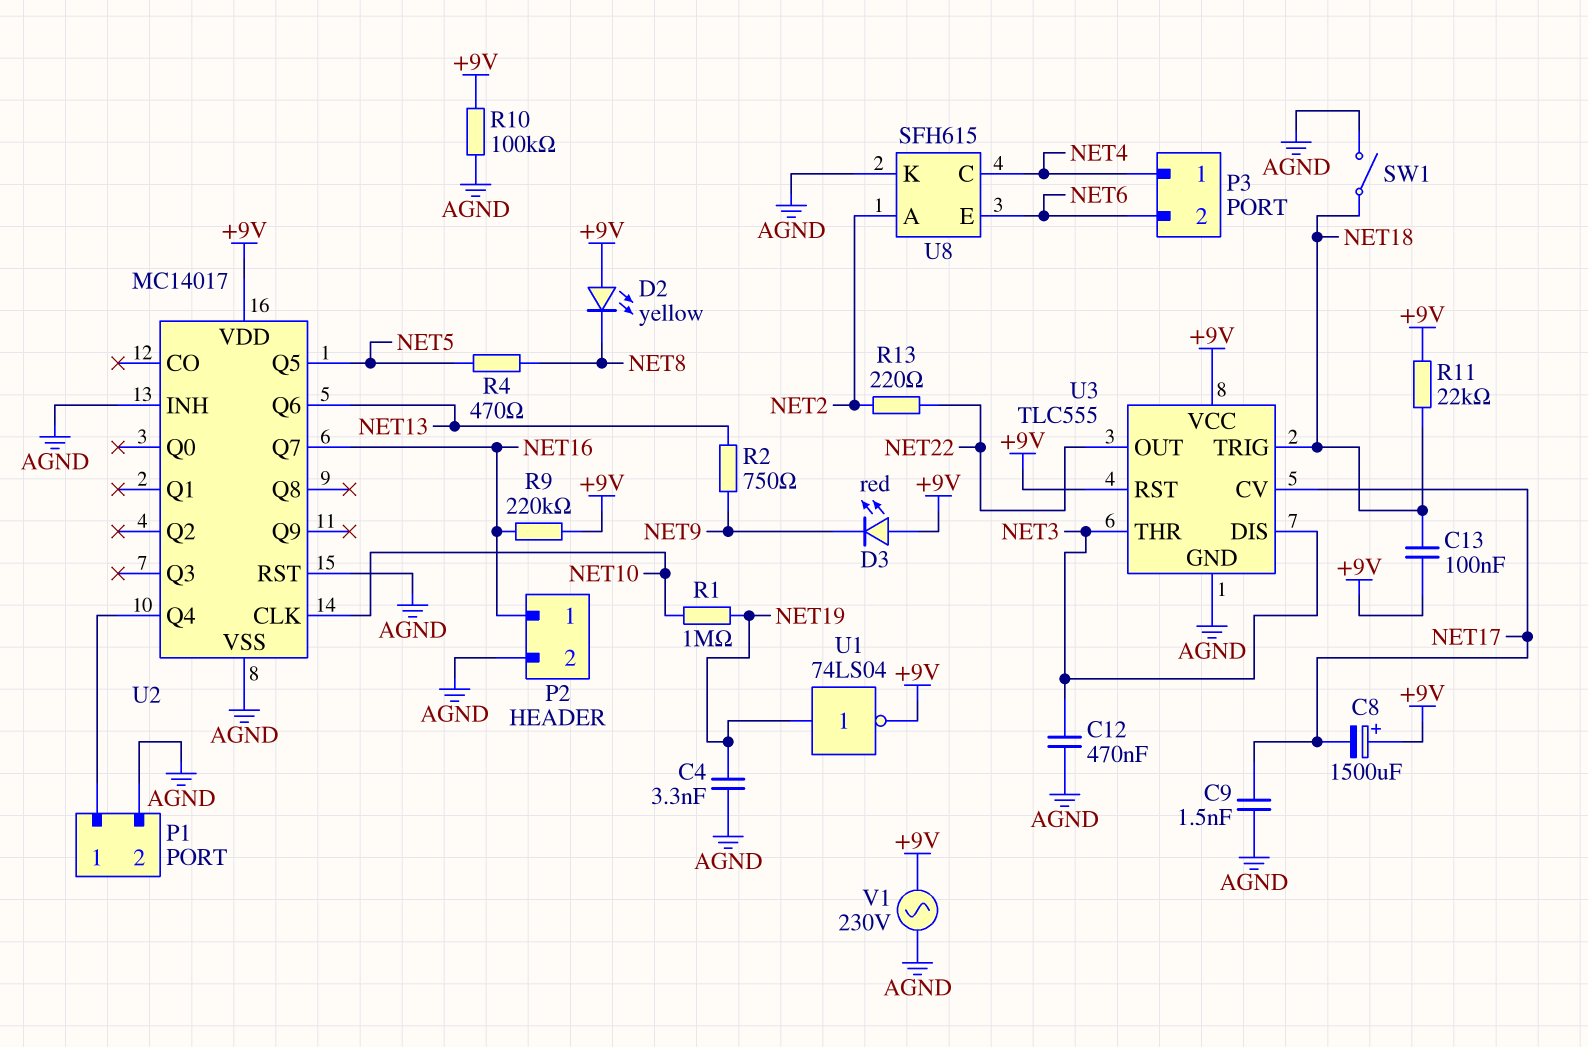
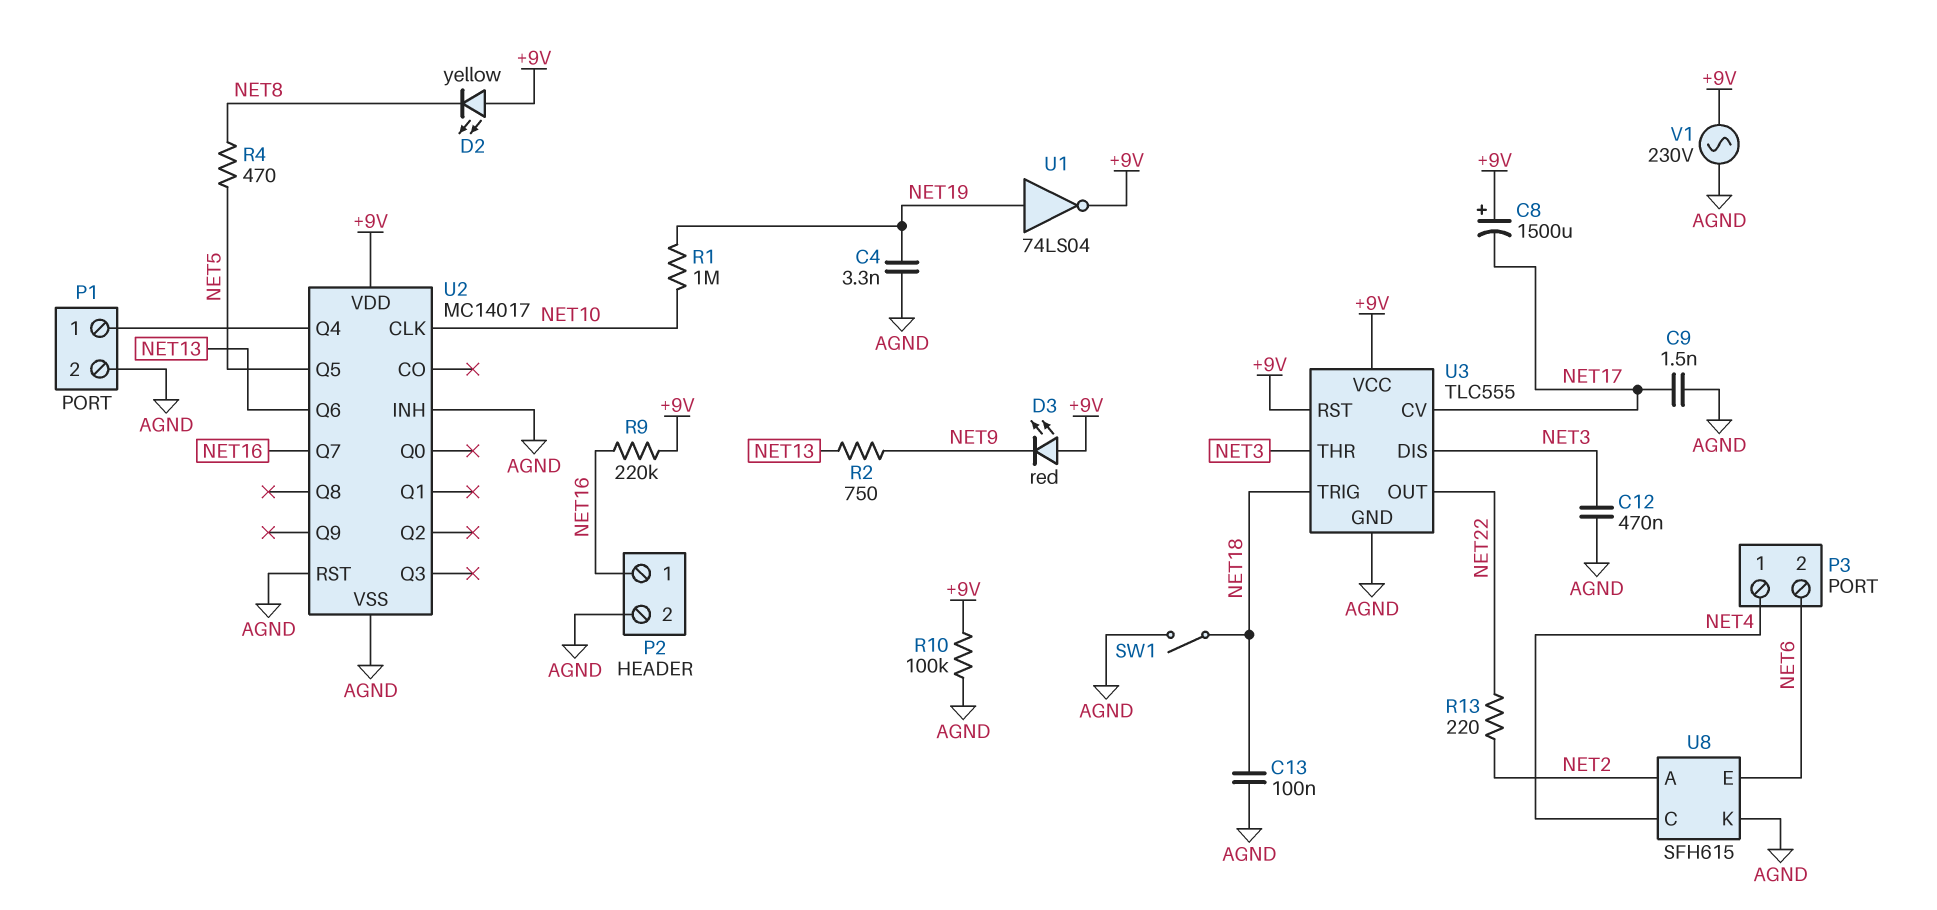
C13: 100nF (+9V, NET18) -> 100nF (AGND, NET18)
R11: 22k (+9V, NET18) -> none

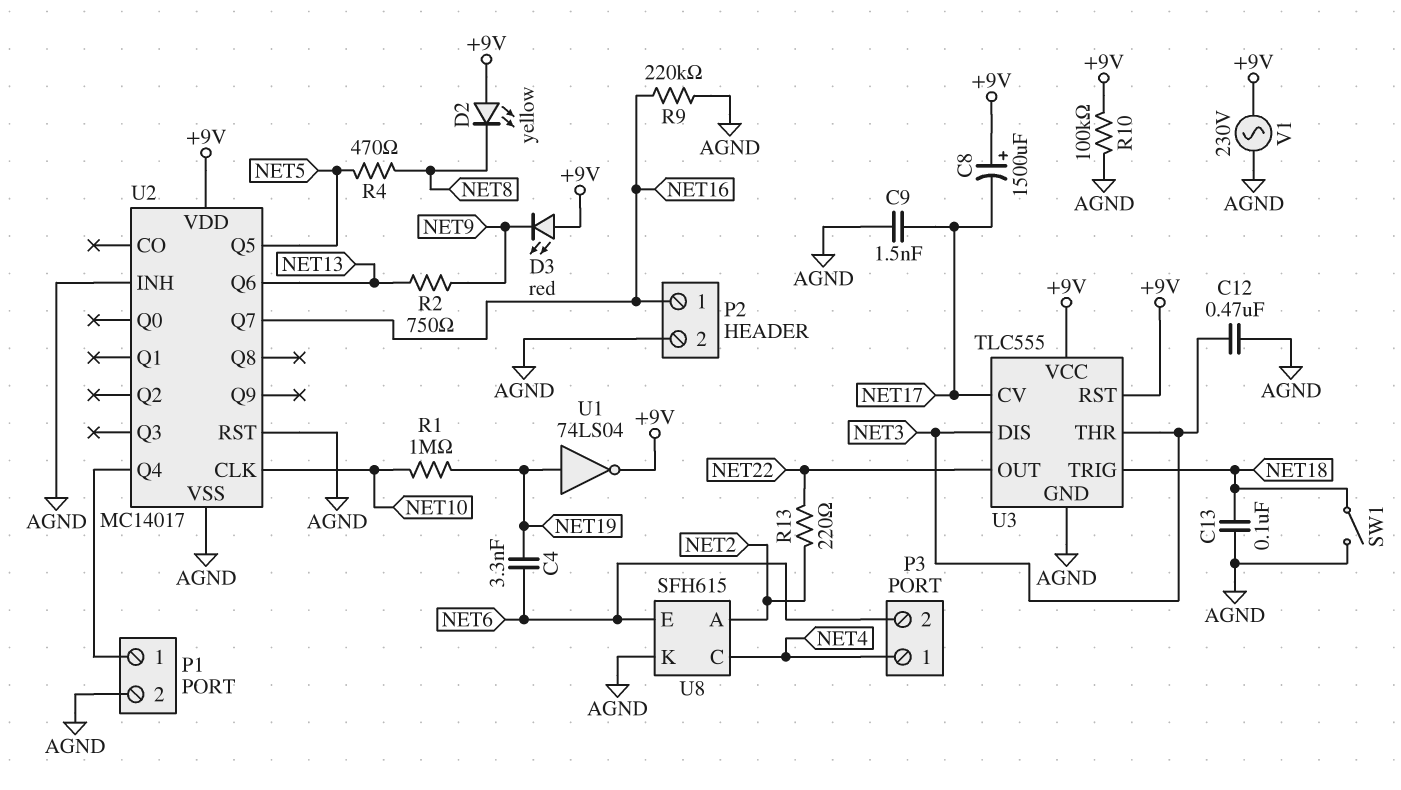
C4: 3.3nF (AGND, NET19) -> 3.3nF (NET6, NET19)
R9: 220k (+9V, NET16) -> 220k (AGND, NET16)

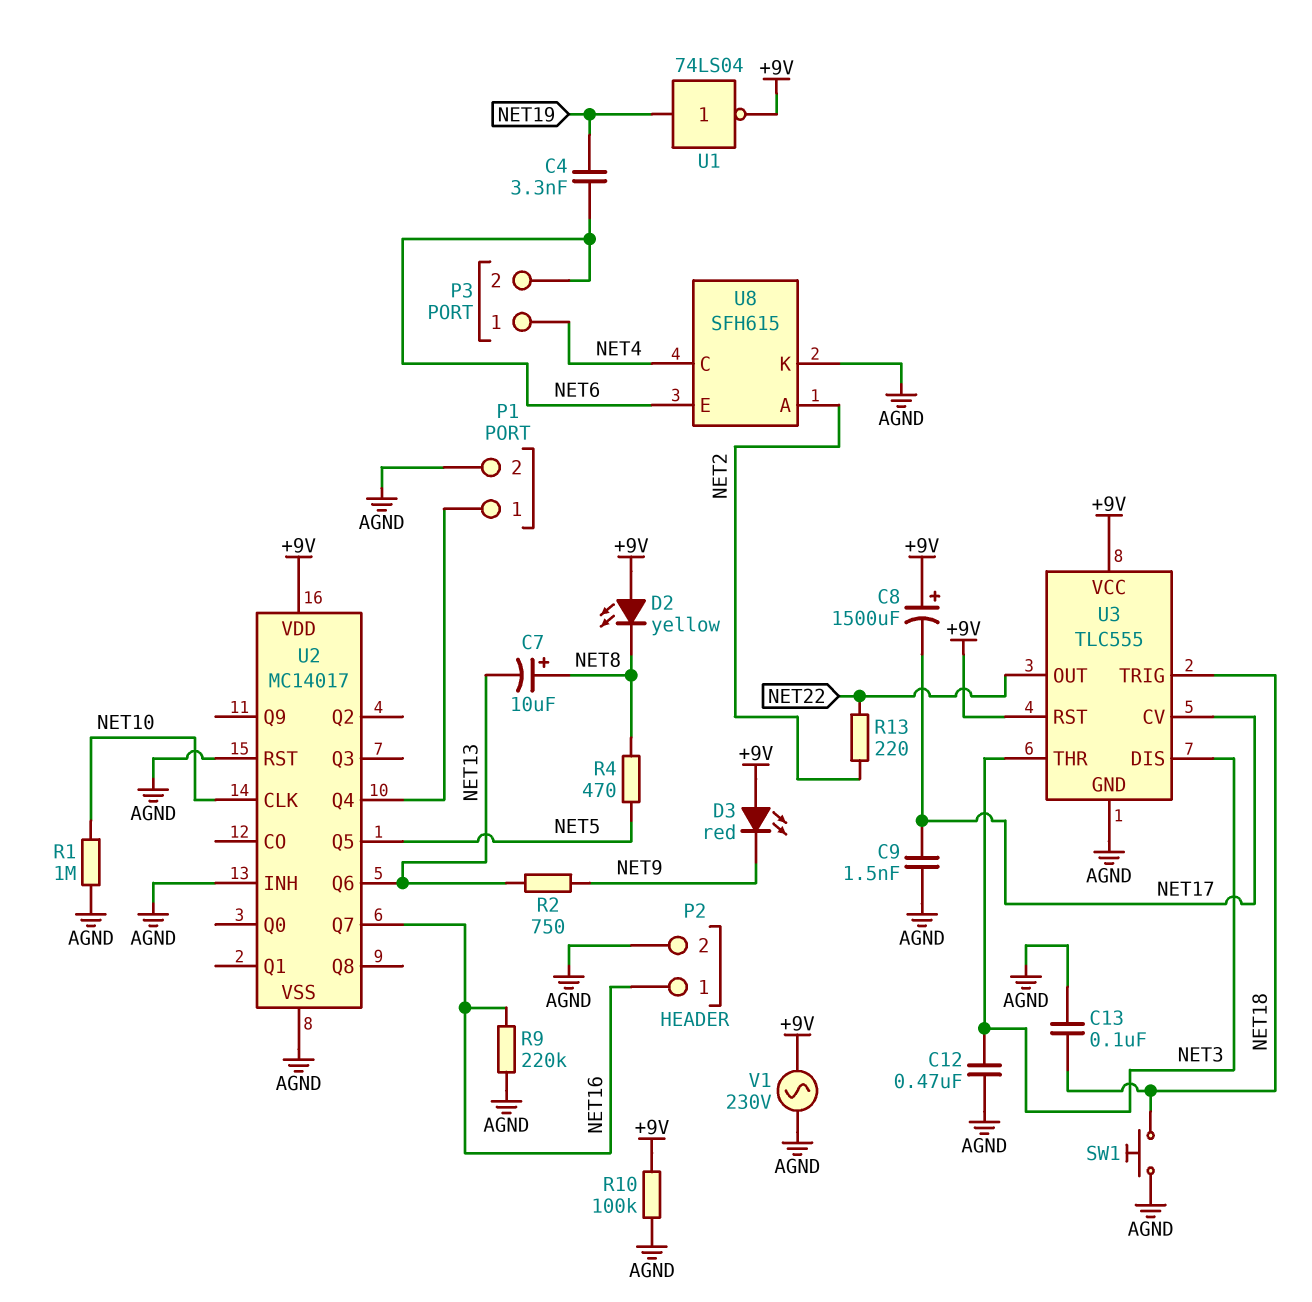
C7: none -> 10uF (plus NET8, minus NET13)
R1: 1M (NET10, NET19) -> 1M (AGND, NET10)
SW1: switch (AGND, NET18) -> button (AGND, NET18)

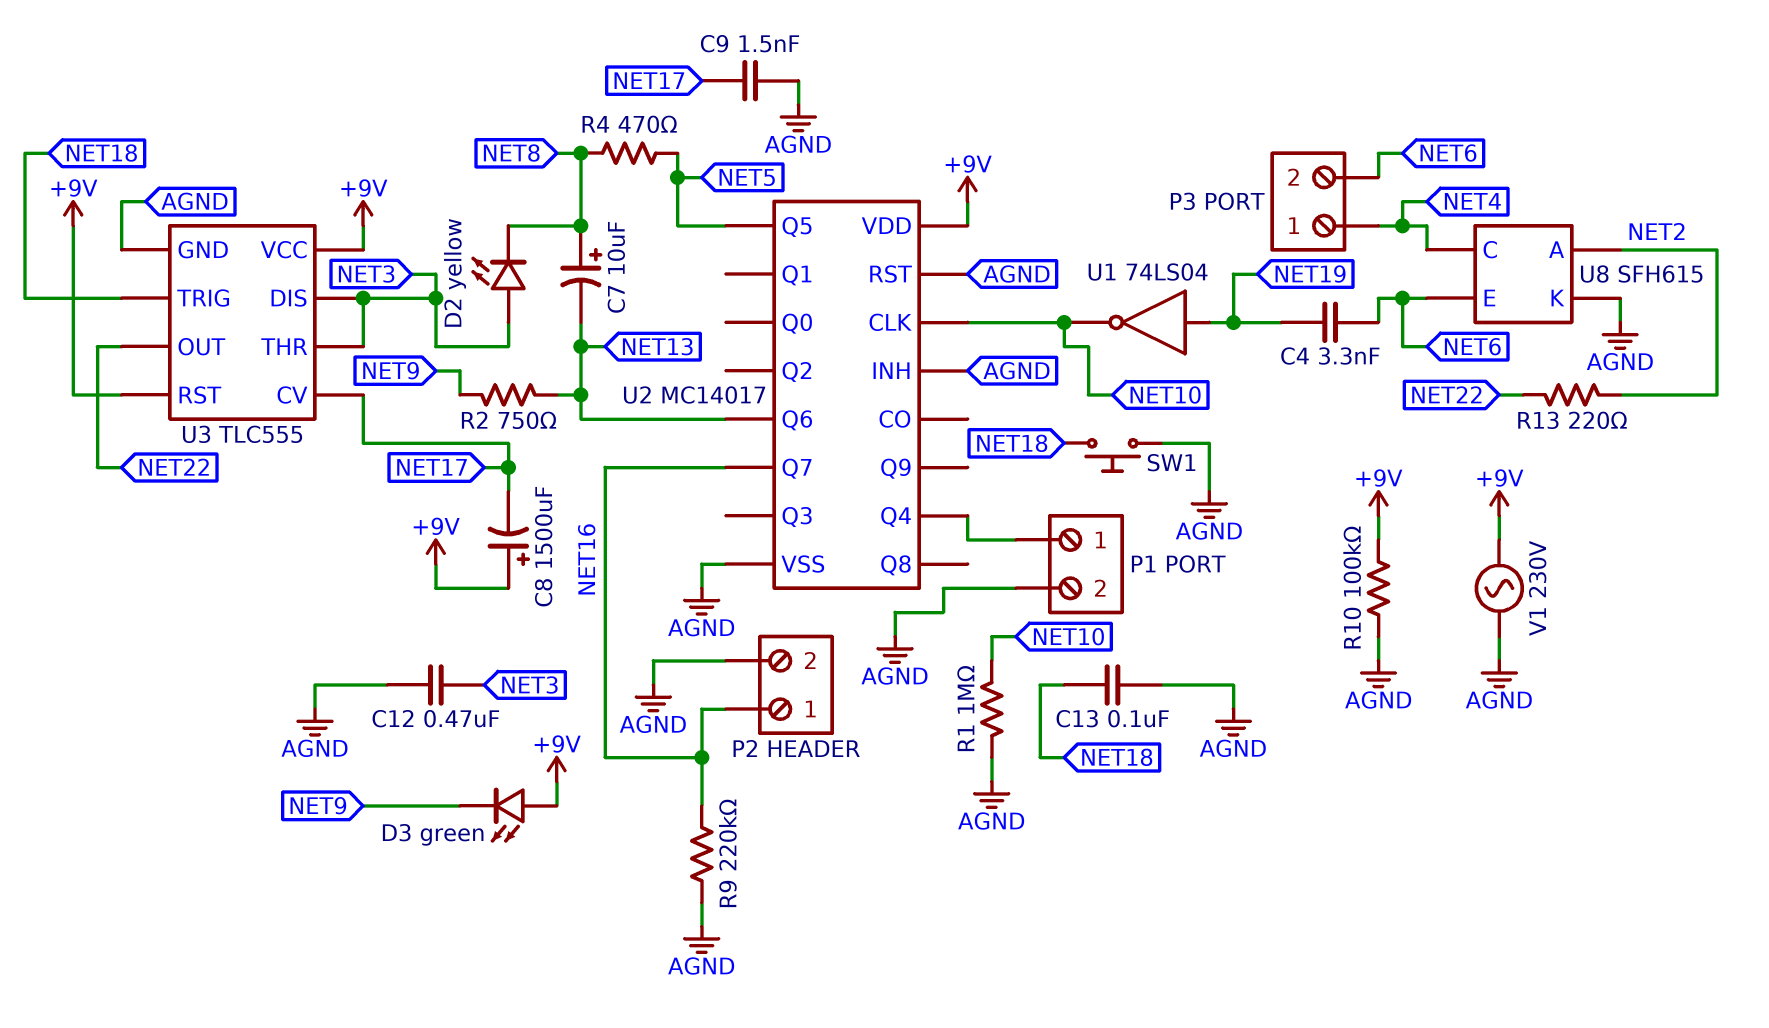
D2: LED yellow (A +9V, K NET8) -> LED yellow (A NET3, K NET8)
D3: LED red (A +9V, K NET9) -> LED green (A +9V, K NET9)
U1: NOT 74LS04 (in NET19, out +9V) -> NOT 74LS04 (in NET19, out NET10)

